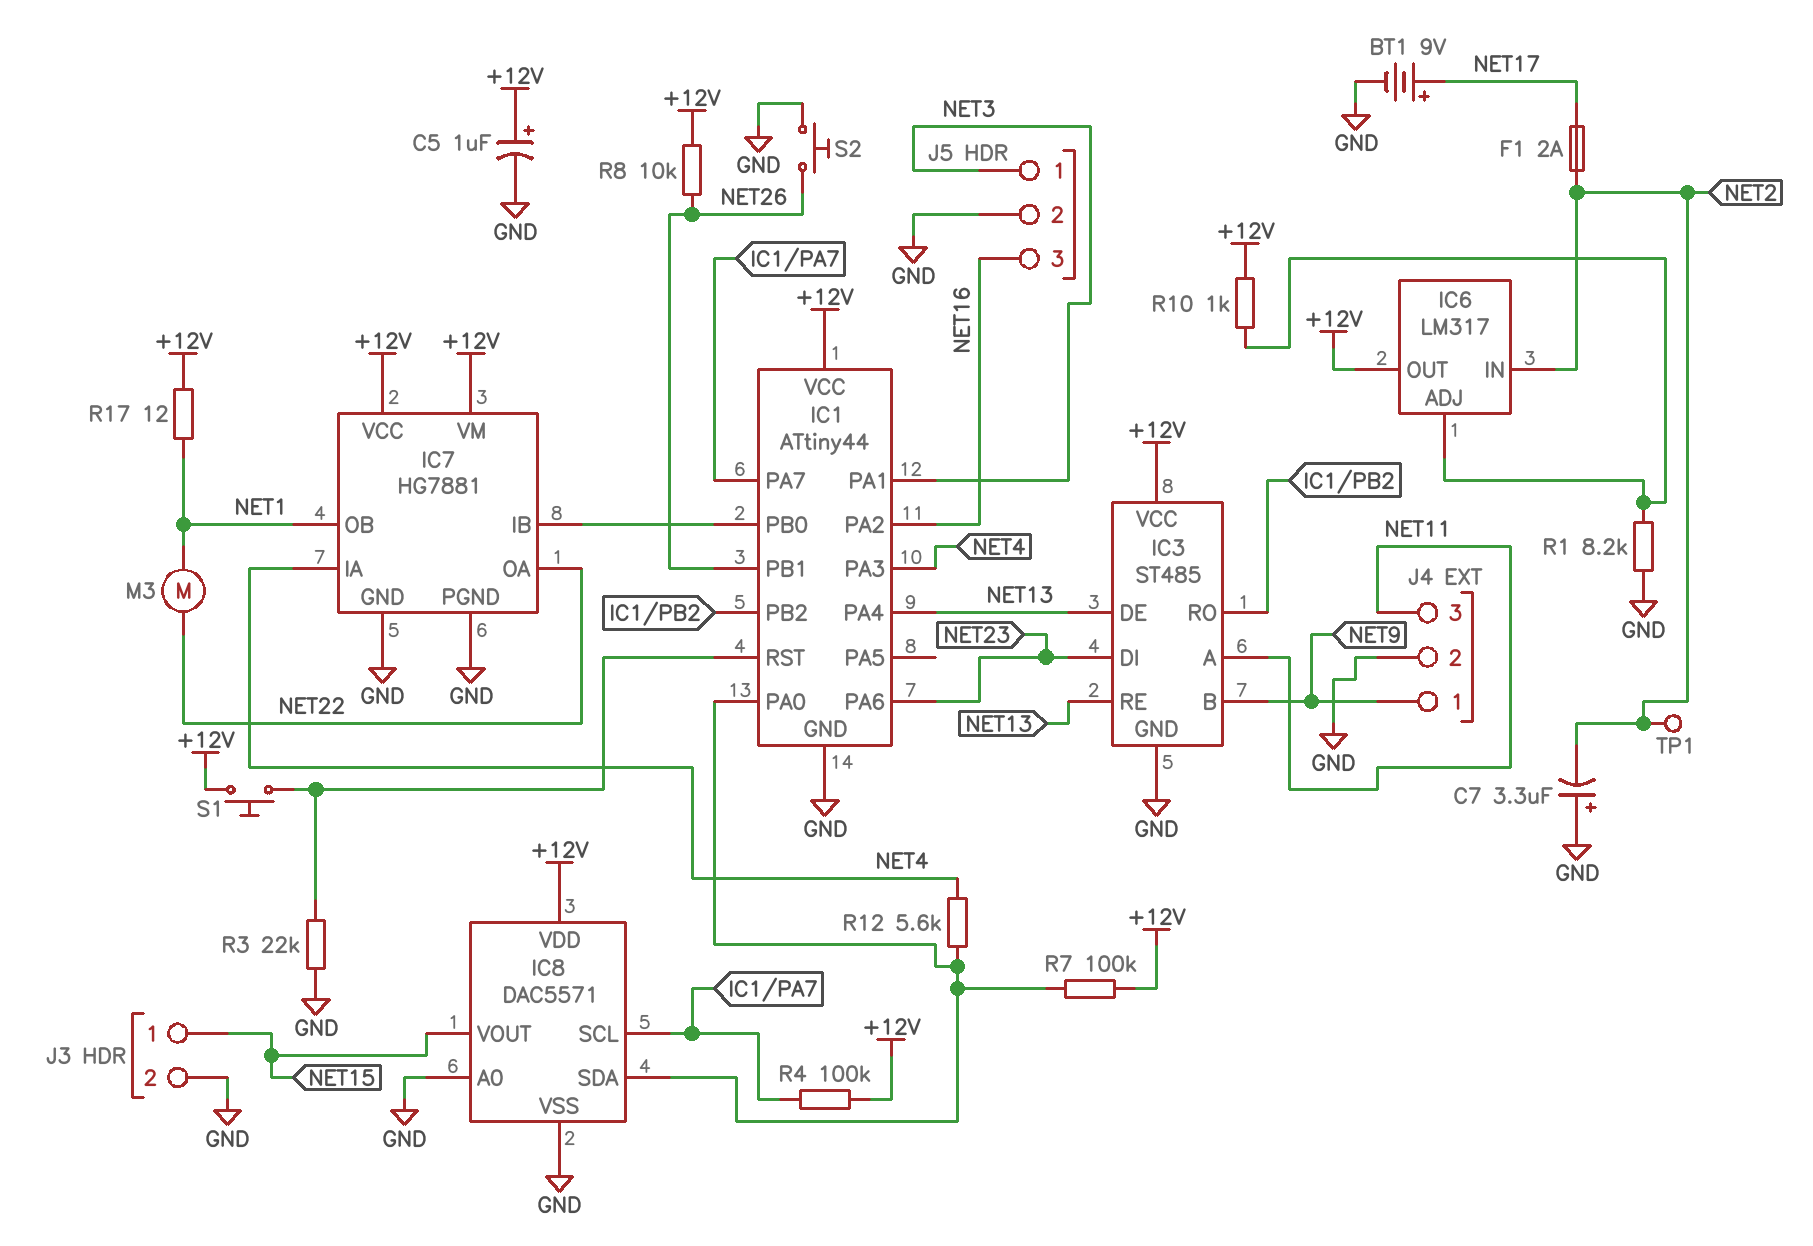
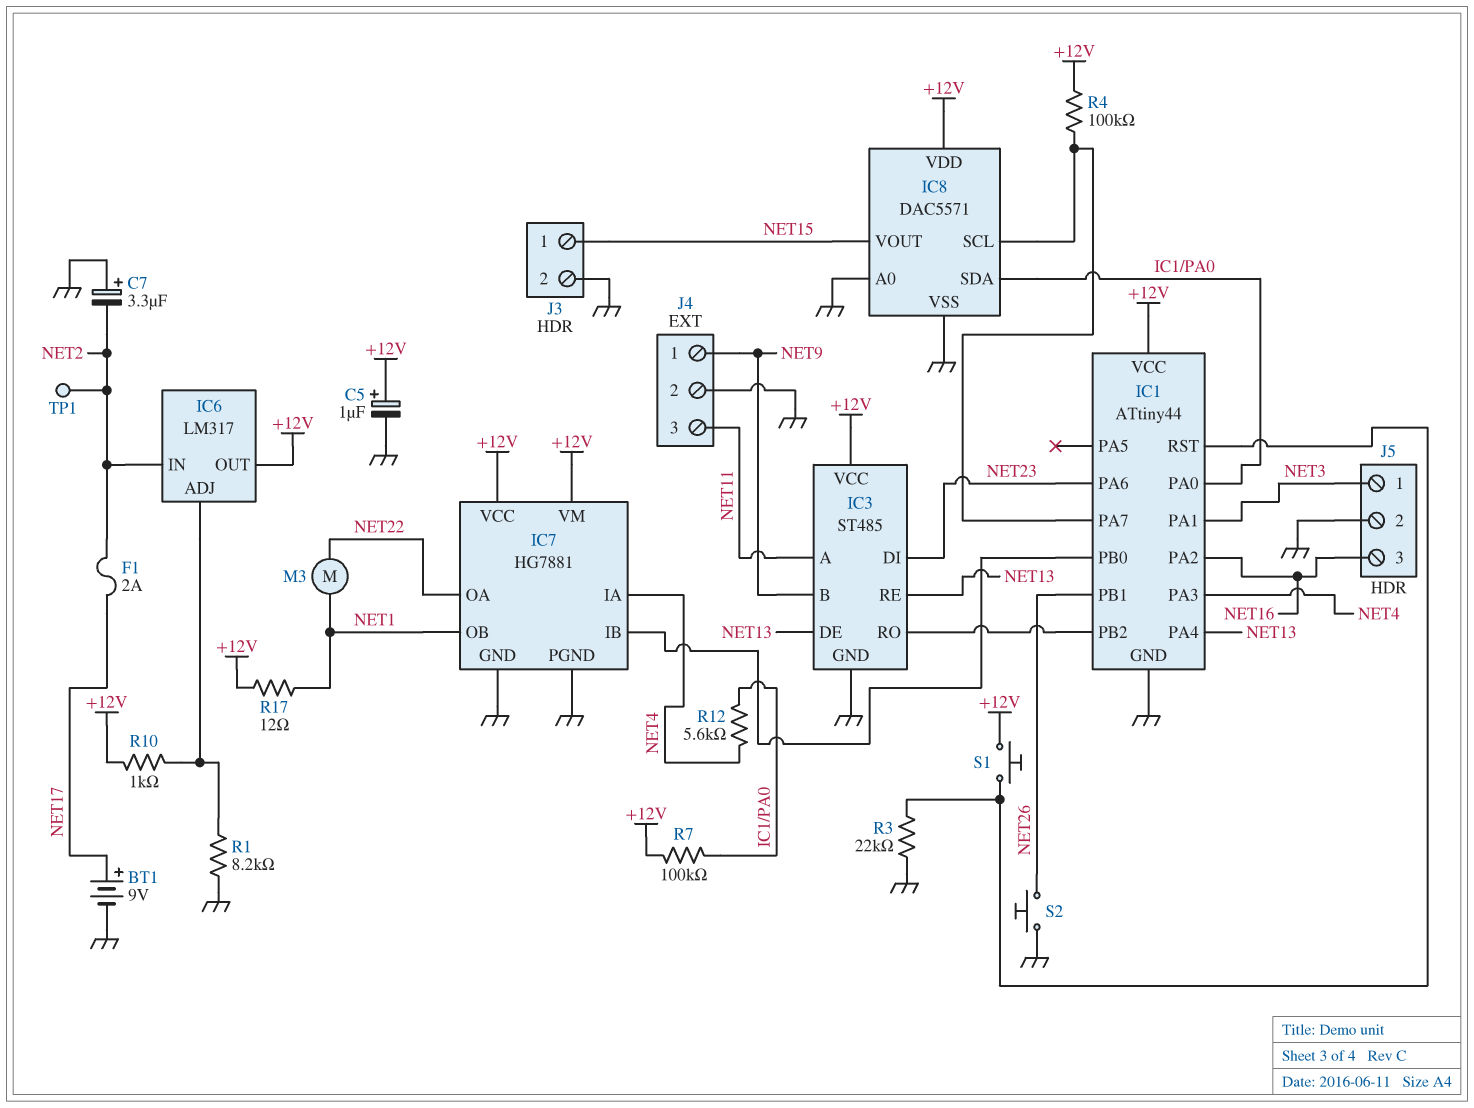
R8: 10k (+12V, NET26) -> none

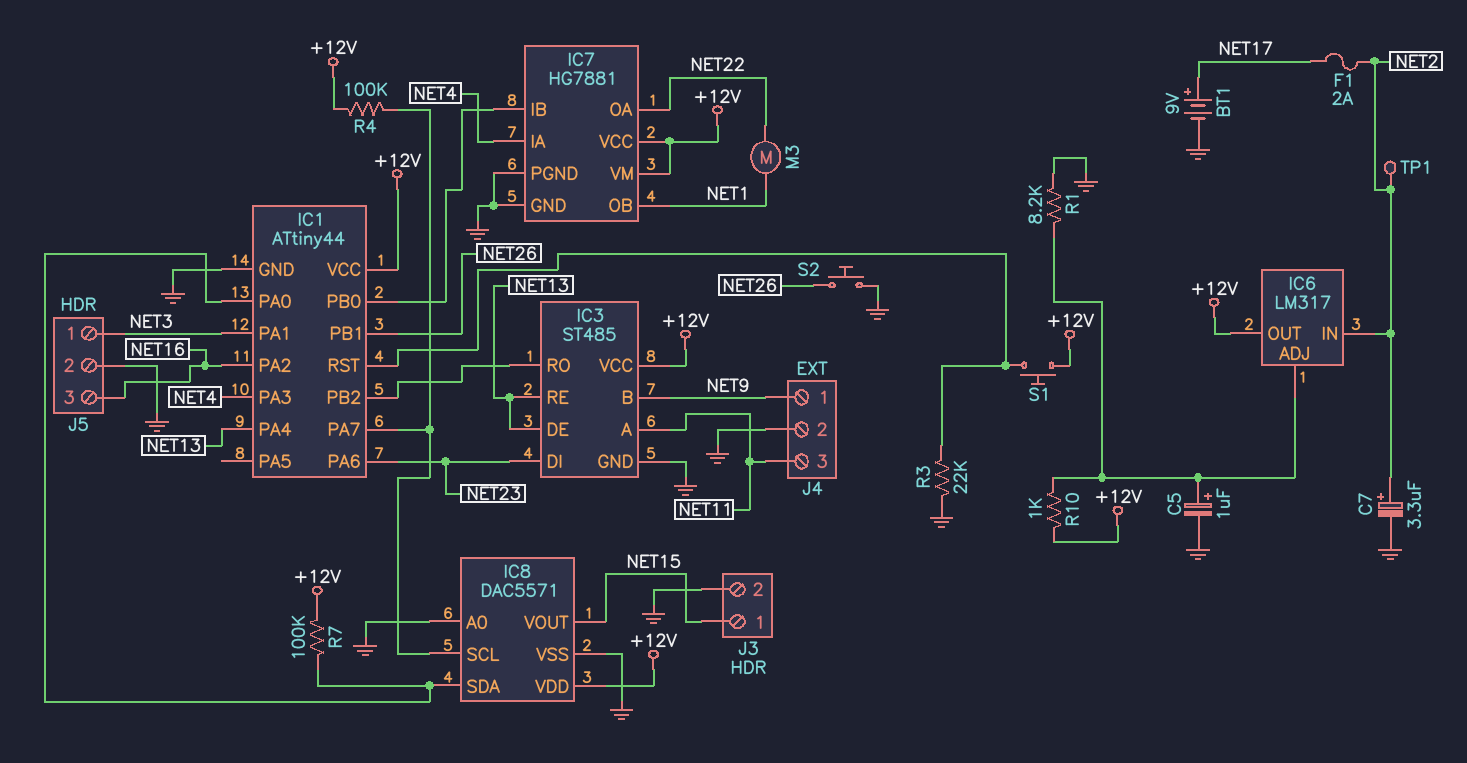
C5: 1uF (plus +12V, minus GND) -> 1uF (plus IC6/ADJ, minus GND)
C7: 3.3uF (plus GND, minus NET2) -> 3.3uF (plus NET2, minus GND)
R12: 5.6k (IC1/PA0, NET4) -> none
R17: 12 (+12V, NET1) -> none

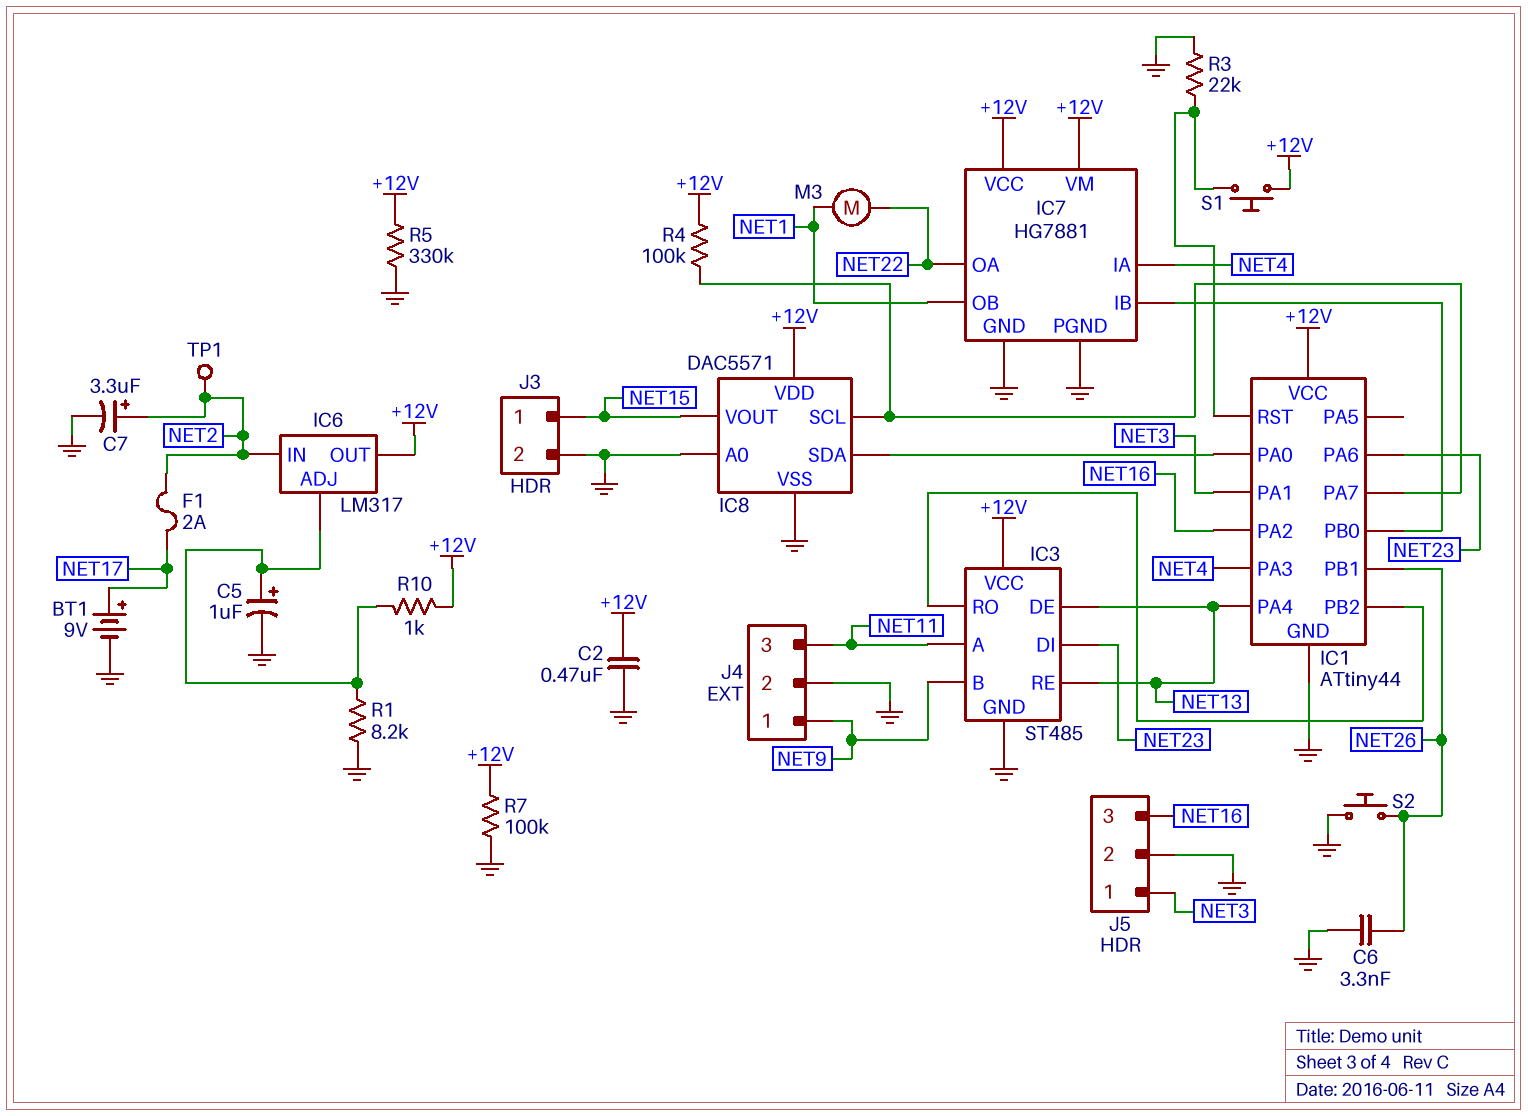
C2: none -> 470nF (+12V, GND)
C6: none -> 3.3nF (GND, NET26)
R5: none -> 330k (+12V, GND)
R7: 100k (+12V, IC1/PA0) -> 100k (+12V, GND)

